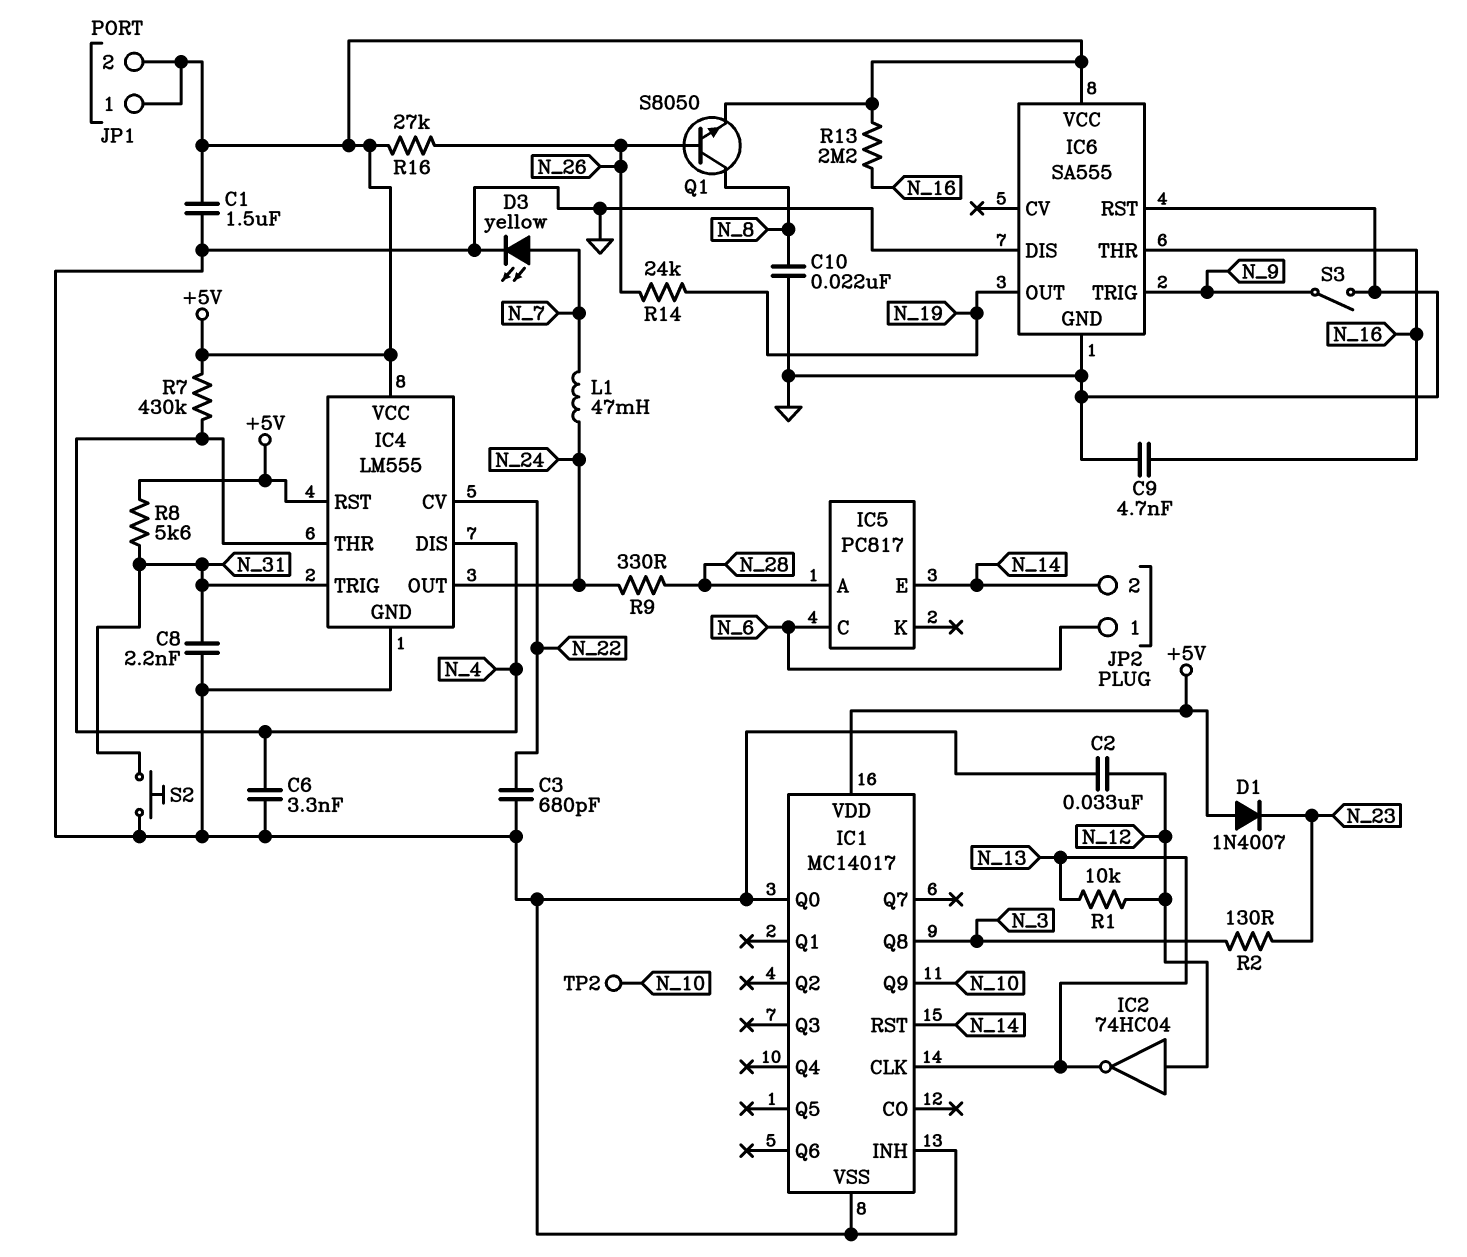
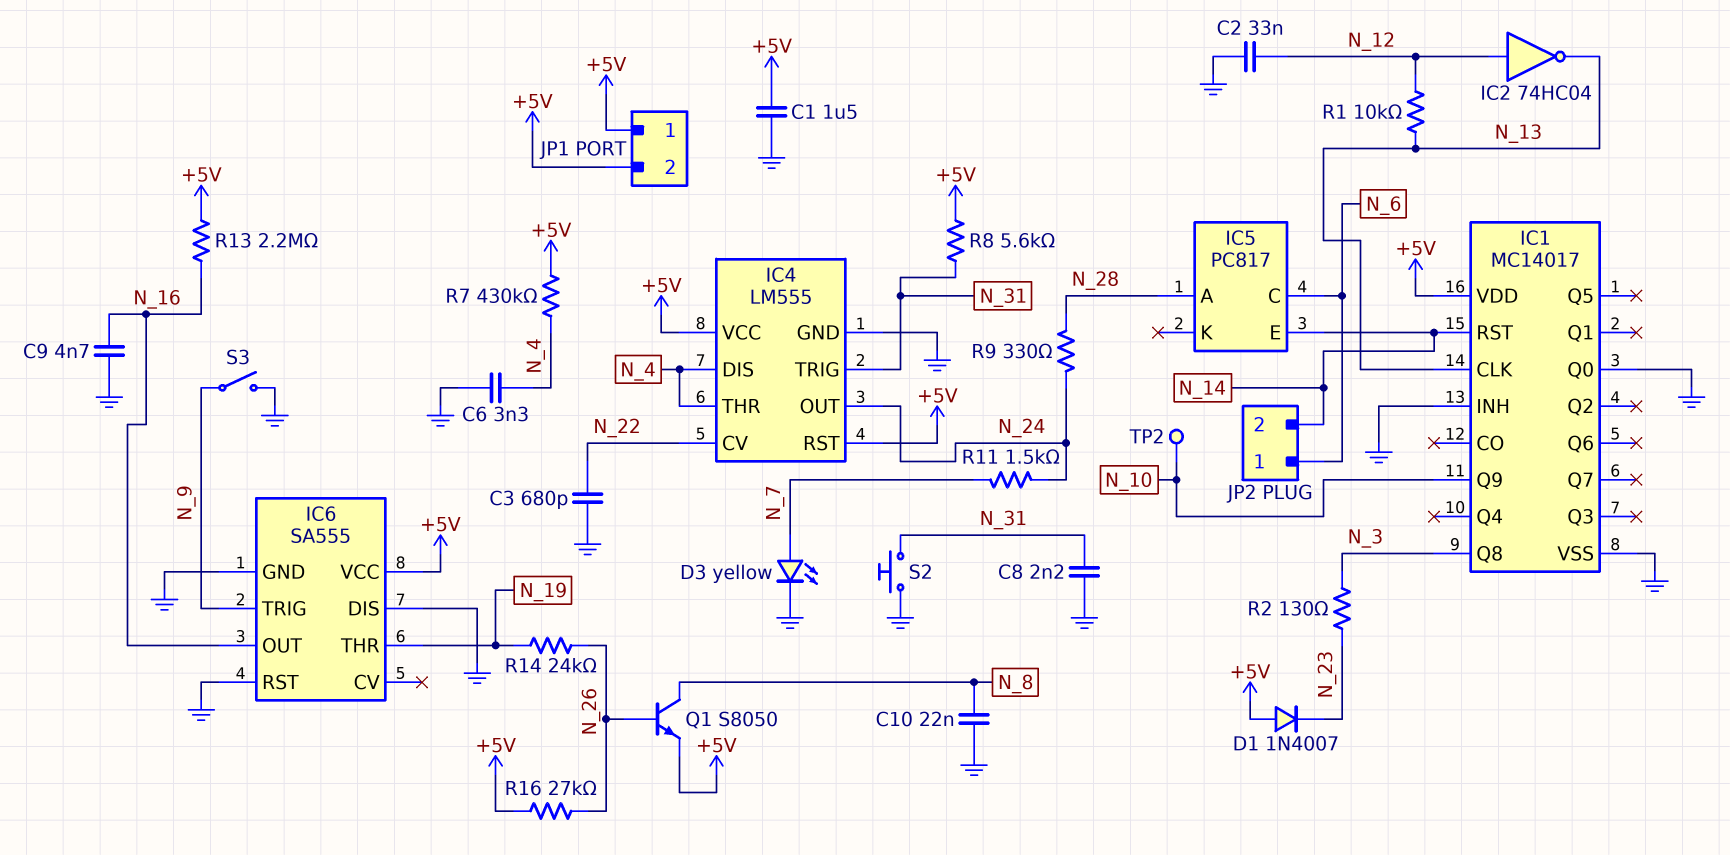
IC6 pin OUT: N_19 -> N_16
IC6 pin THR: N_16 -> N_19
L1: 47mH (N_7, N_24) -> none
R11: none -> 1.5k (N_7, N_24)

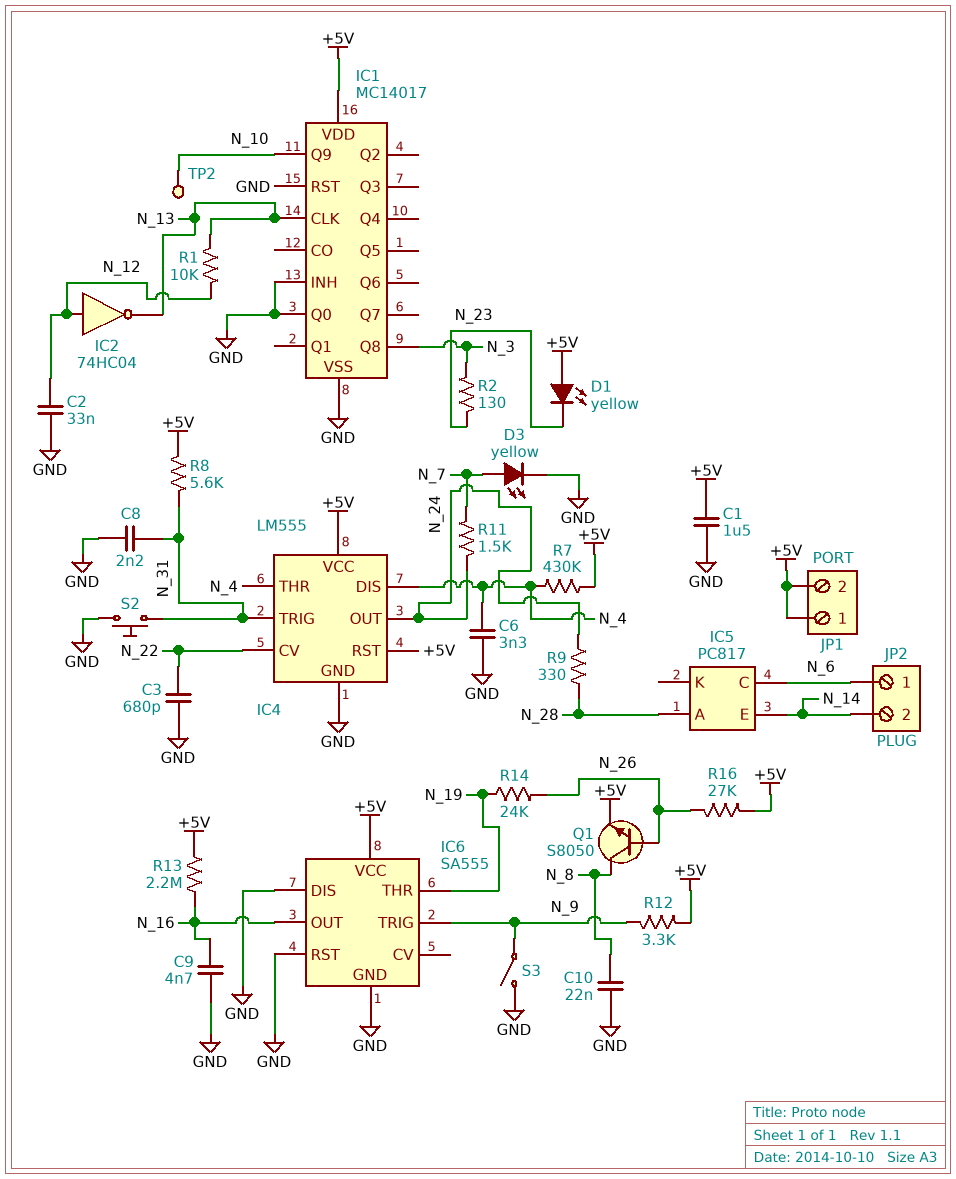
D1: diode 1N4007 (A +5V, K N_23) -> LED yellow (A +5V, K N_23)
IC1 pin RST: N_14 -> GND
R12: none -> 3.3k (+5V, N_9)

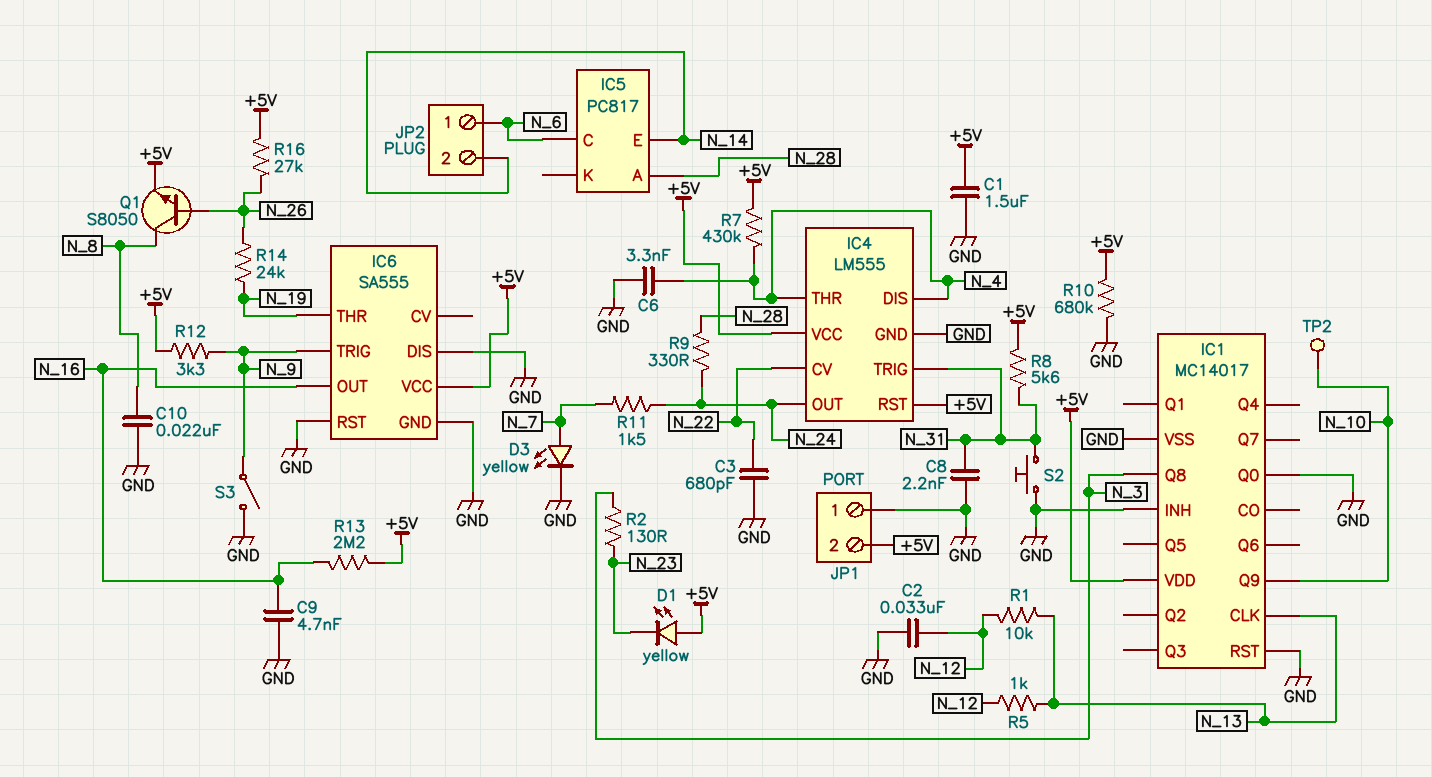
IC2: NOT 74HC04 (in N_12, out N_13) -> none
JP1 pin 1: +5V -> GND
R5: none -> 1k (N_12, N_13)
R10: none -> 680k (+5V, GND)

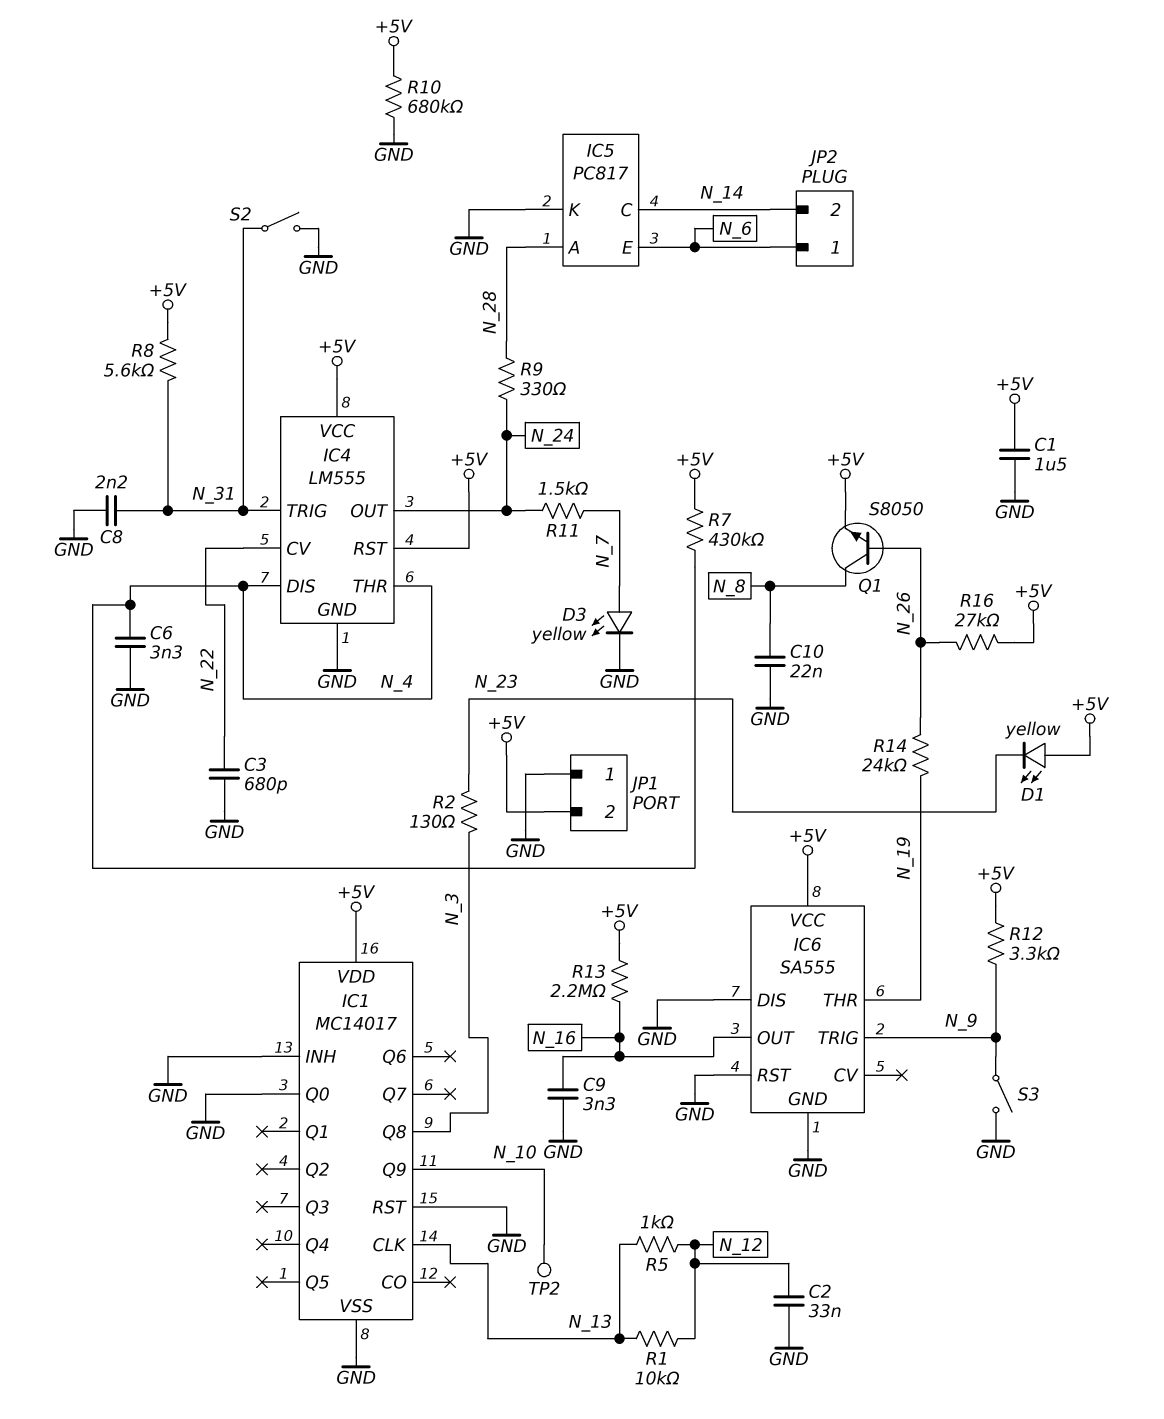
C9: 4.7nF (GND, N_16) -> 3.3nF (GND, N_16)
IC5 pin C: N_6 -> N_14
IC5 pin E: N_14 -> N_6
IC5 pin K: none -> GND
S2: button (GND, N_31) -> switch (GND, N_31)

